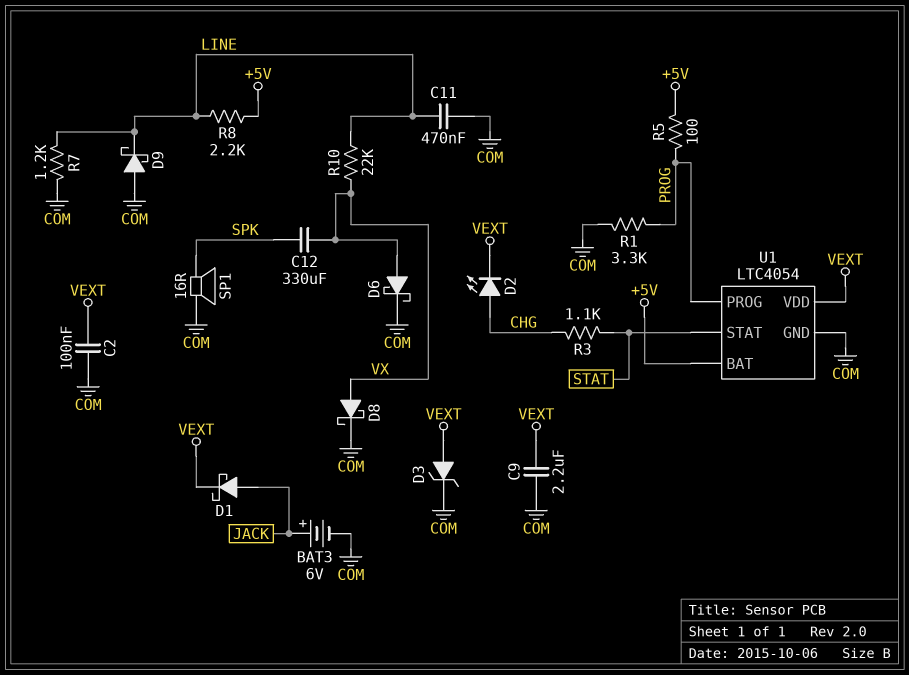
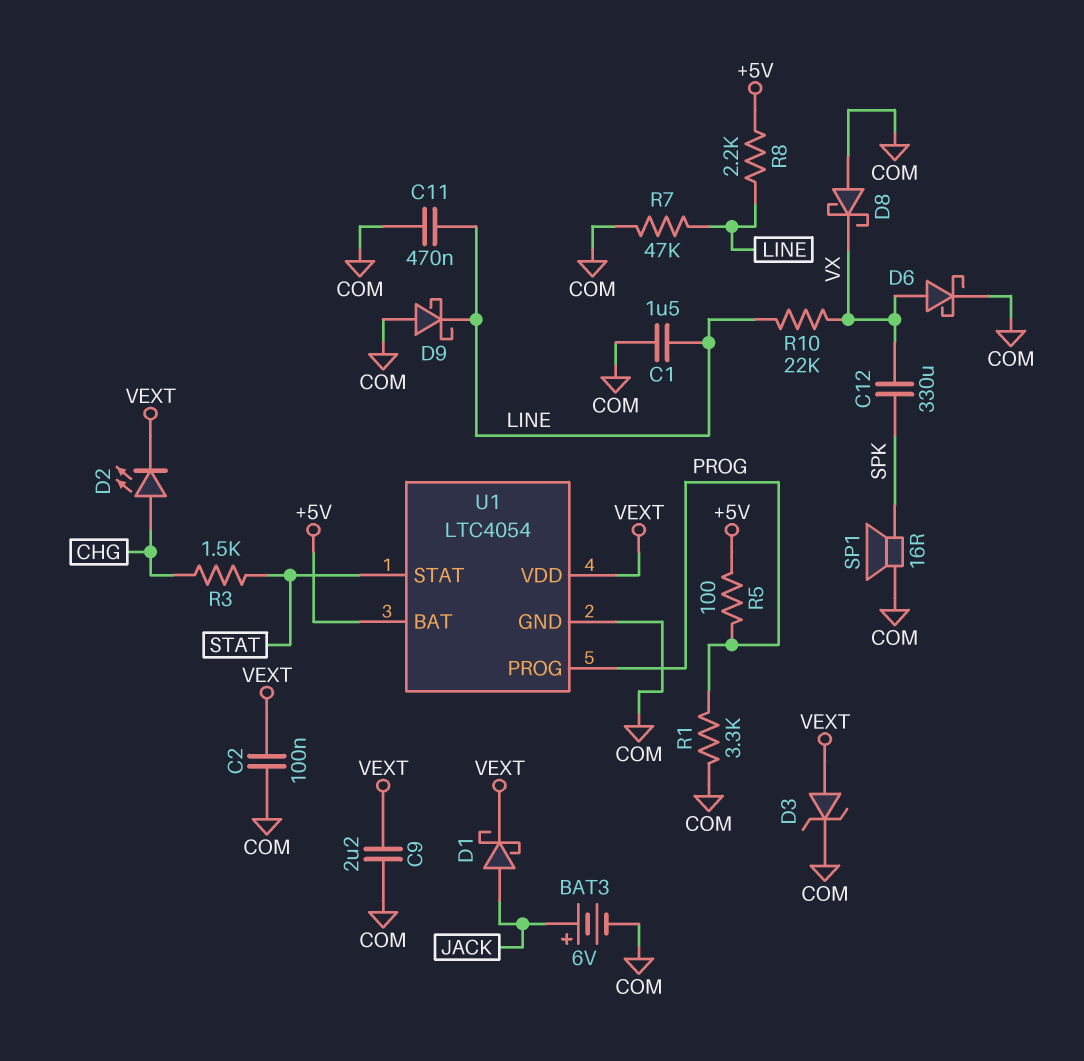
C1: none -> 1.5uF (COM, LINE)
D8: schottky (A VX, K COM) -> schottky (A COM, K VX)
R3: 1.1k (CHG, STAT) -> 1.5k (CHG, STAT)
R7: 1.2k (COM, LINE) -> 47k (COM, LINE)

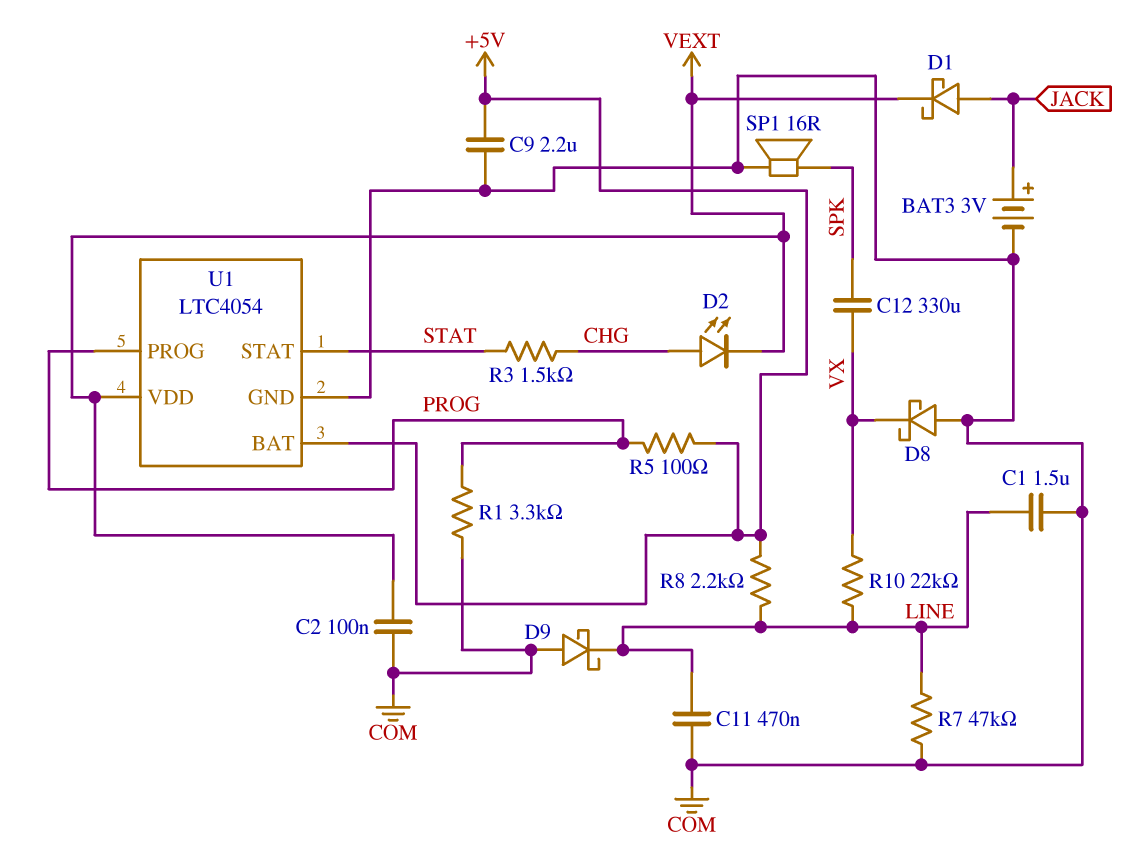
BAT3: 6V (plus JACK, minus COM) -> 3V (plus JACK, minus COM)
C9: 2.2uF (COM, VEXT) -> 2.2uF (+5V, COM)
D3: zener (A VEXT, K COM) -> none
D6: schottky (A VX, K COM) -> none

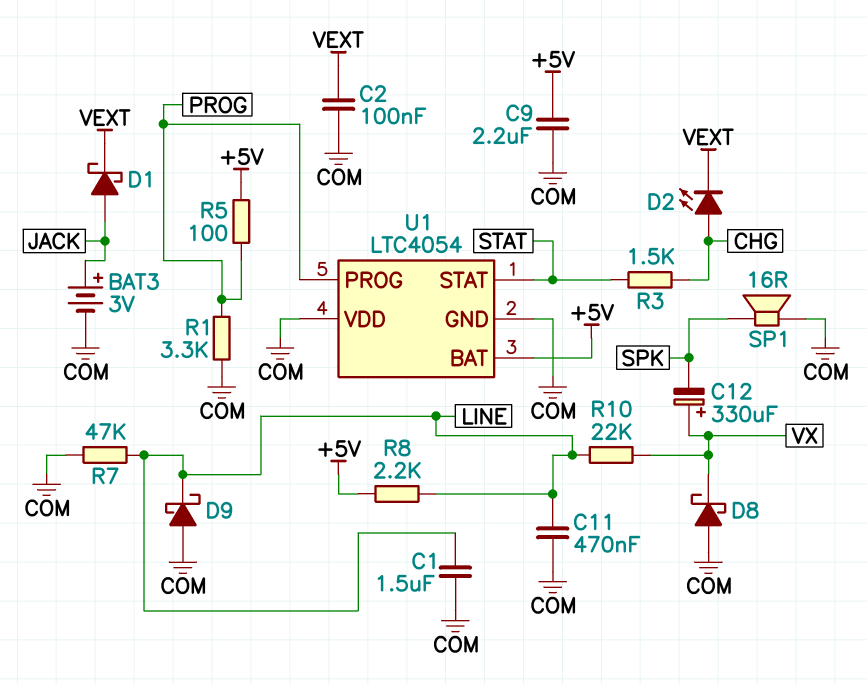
C12: 330uF (SPK, VX) -> 330uF (plus VX, minus SPK)
U1 pin VDD: VEXT -> COM

